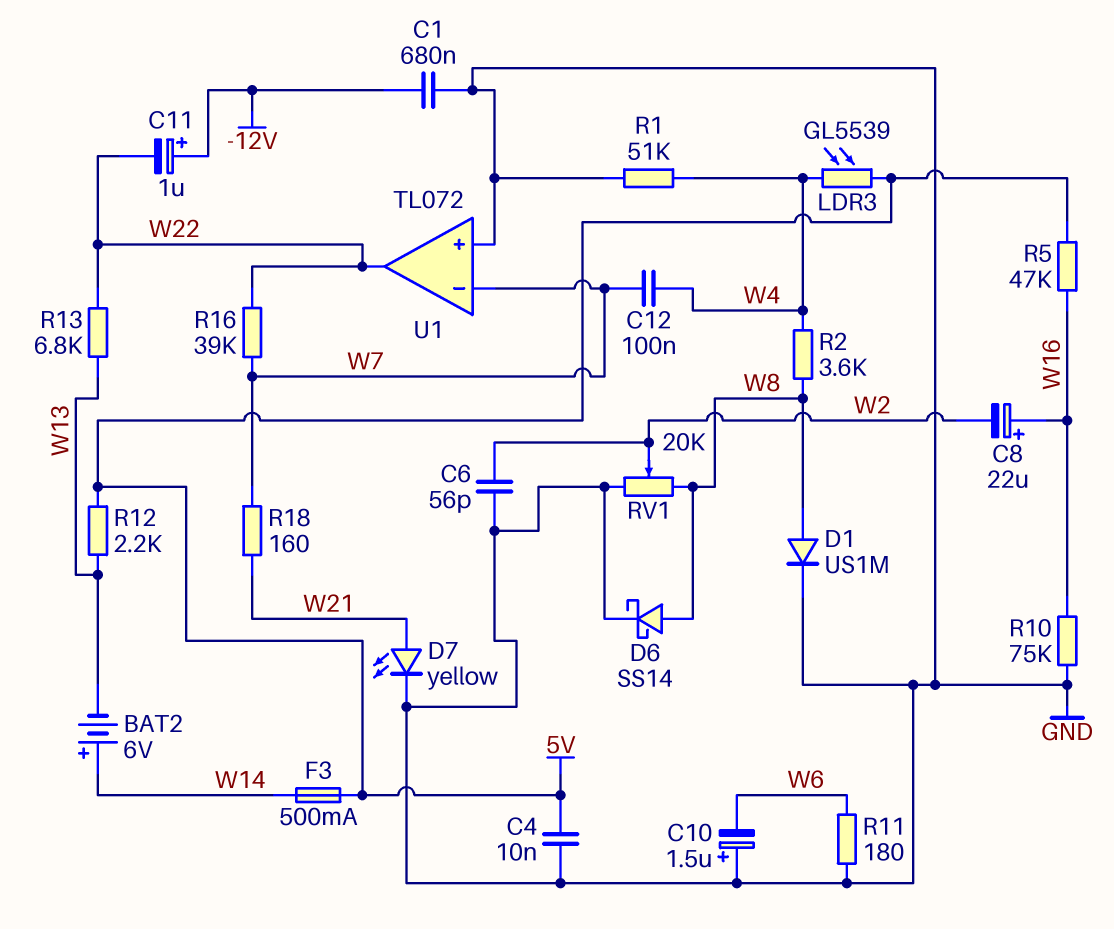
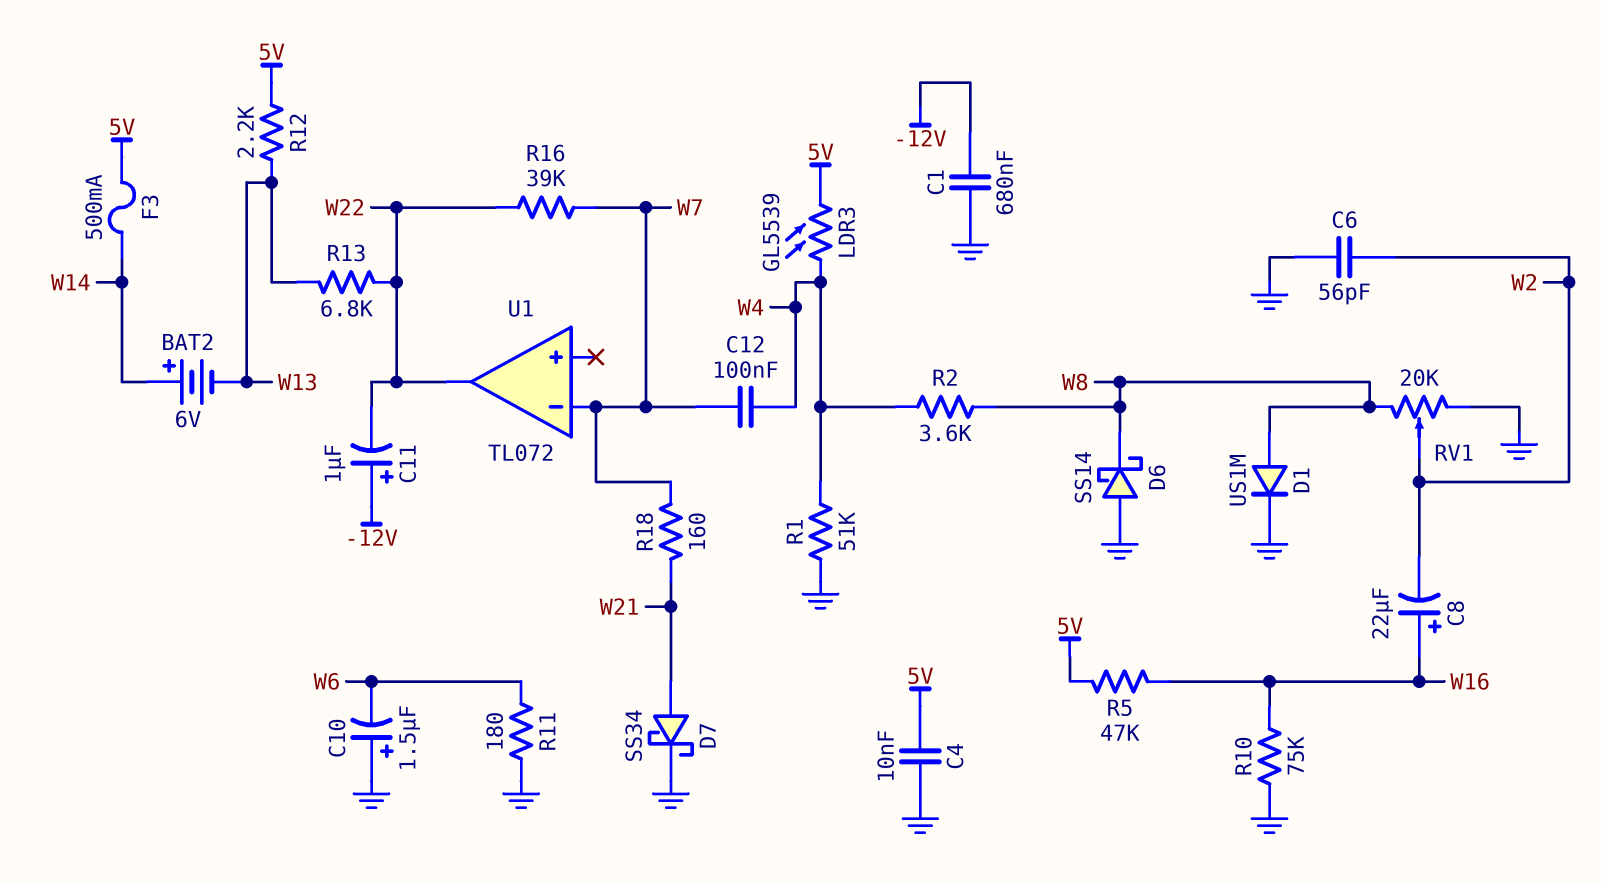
D6: schottky SS14 (A W8, K GND) -> schottky SS14 (A GND, K W8)
D7: LED yellow (A W21, K GND) -> schottky SS34 (A W21, K GND)
U1 pin in+: GND -> none

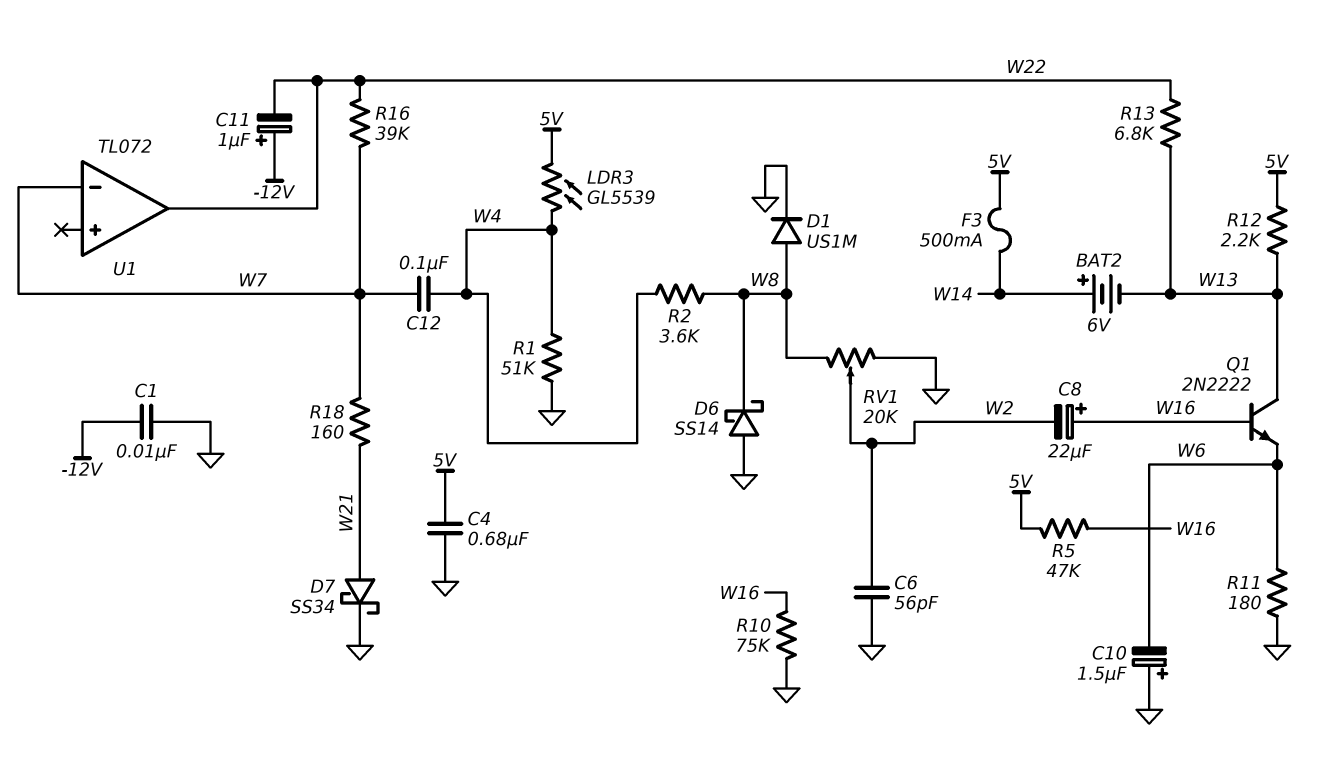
C1: 680nF (-12V, GND) -> 10nF (-12V, GND)
C4: 10nF (5V, GND) -> 680nF (5V, GND)
Q1: none -> NPN 2N2222 (B W16, C W13, E W6)

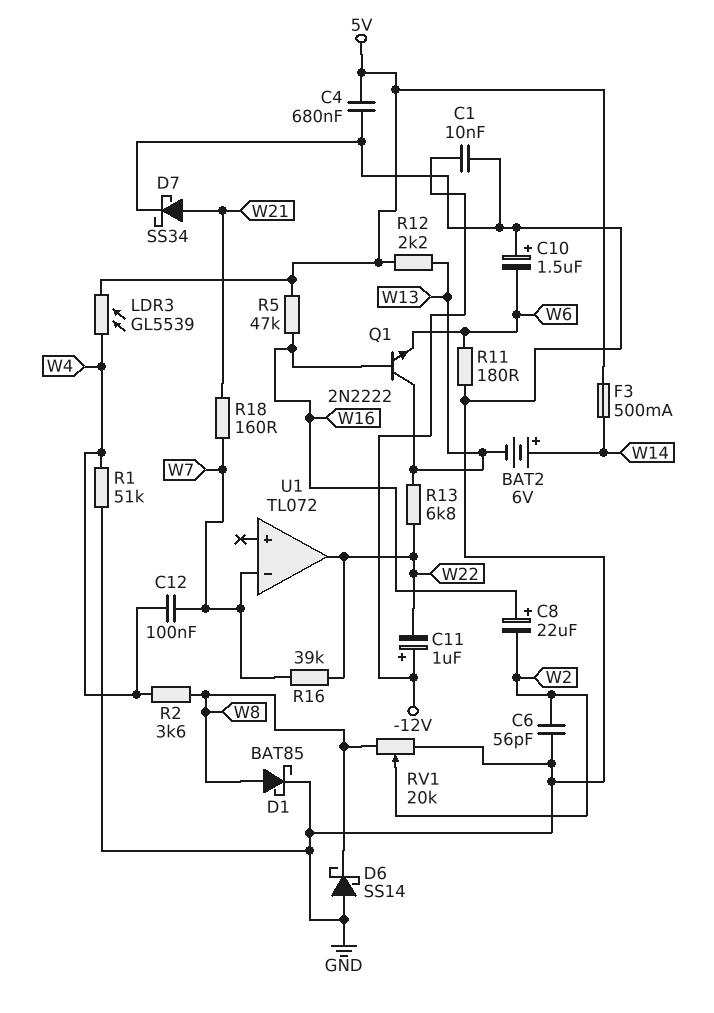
D1: diode US1M (A W8, K GND) -> schottky BAT85 (A W8, K GND)
R10: 75k (GND, W16) -> none

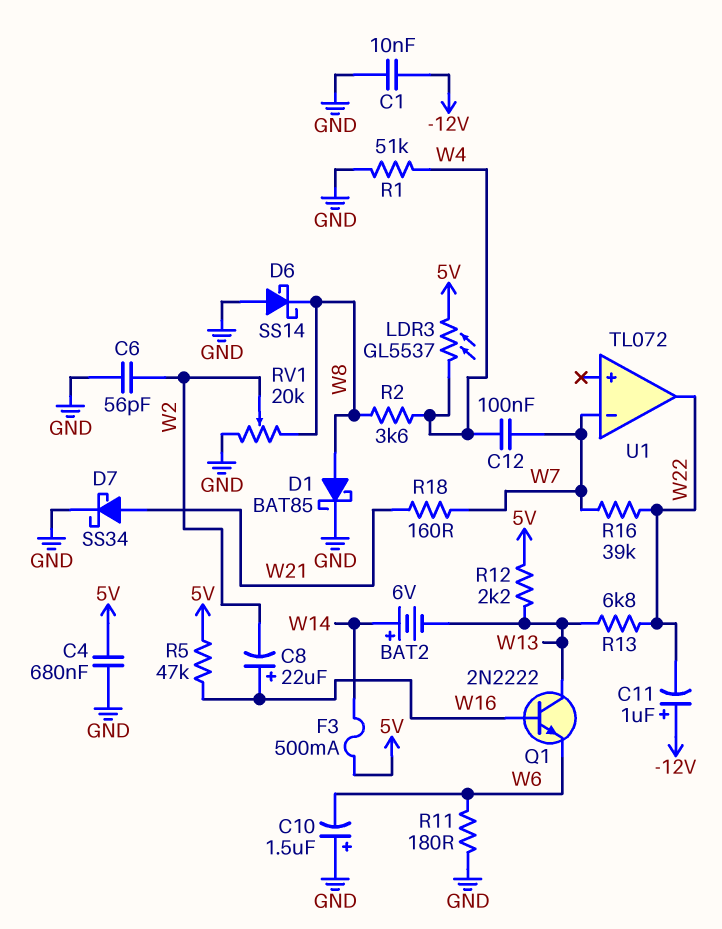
LDR3: GL5539 (5V, W4) -> GL5537 (5V, W4)

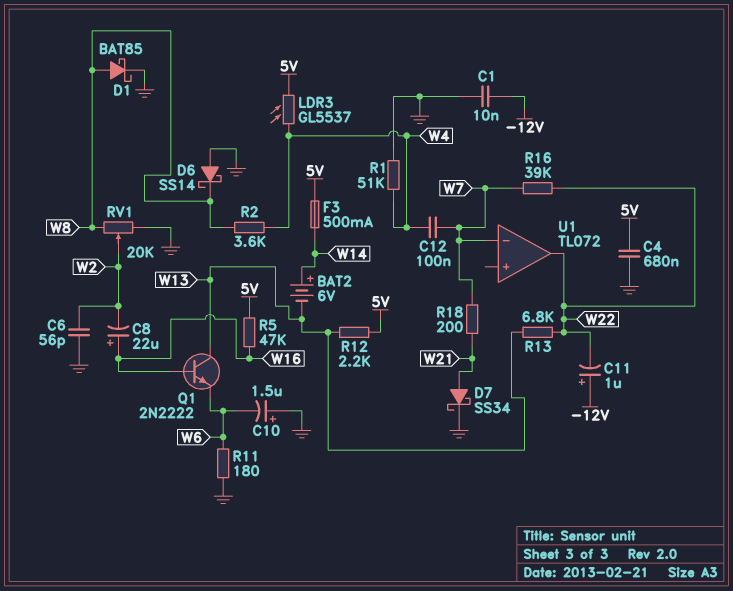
R18: 160 (W7, W21) -> 200 (W7, W21)

